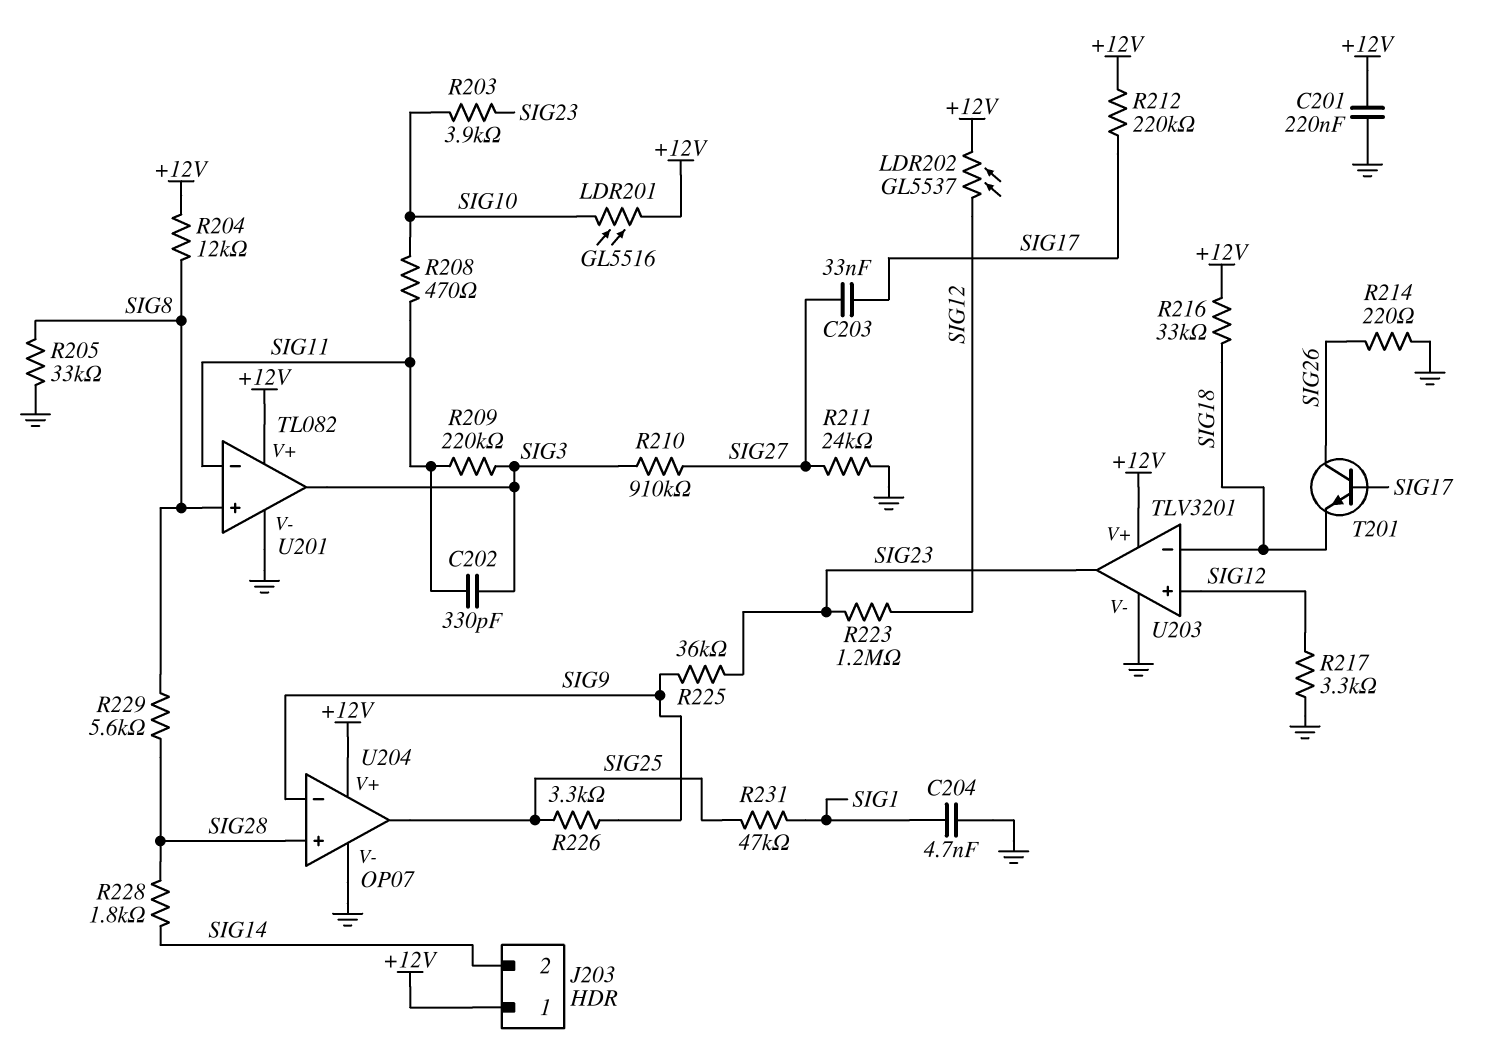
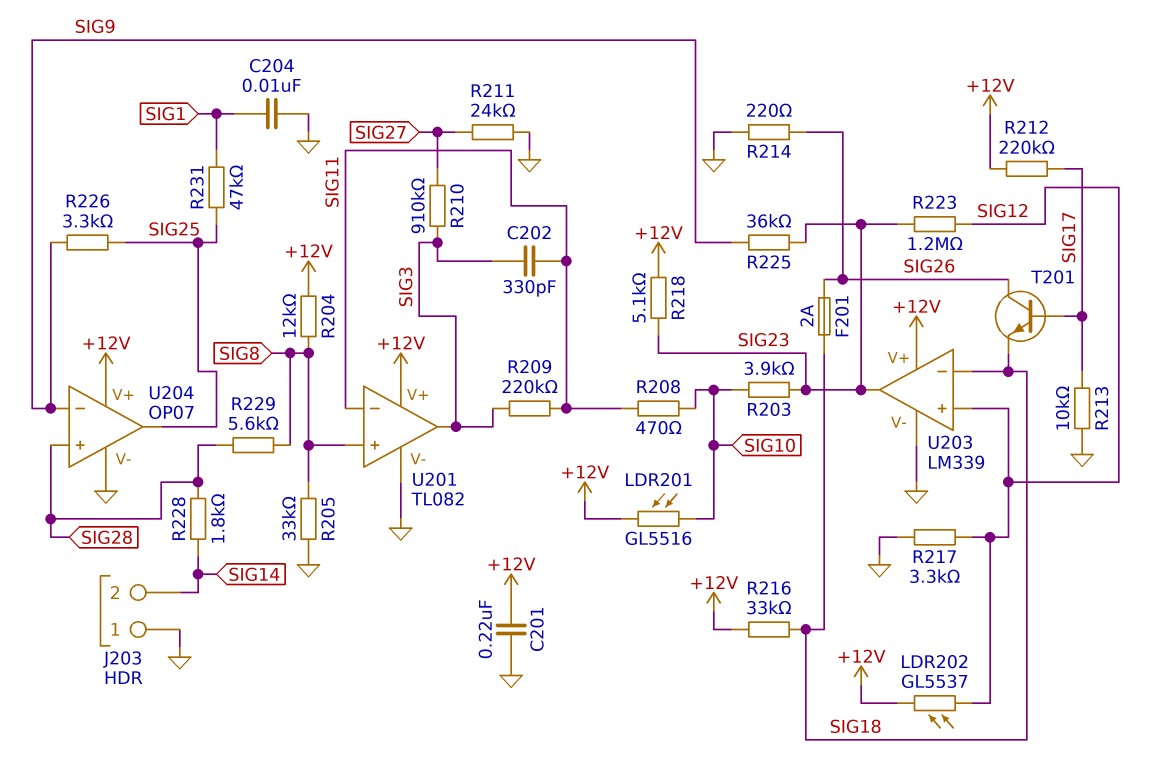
C203: 33nF (SIG17, SIG27) -> none
C204: 4.7nF (GND, SIG1) -> 10nF (GND, SIG1)
F201: none -> 2A (SIG18, SIG26)
J203 pin 1: +12V -> GND
R213: none -> 10k (GND, SIG17)
R218: none -> 5.1k (+12V, SIG23)
U203: TLV3201 -> LM339

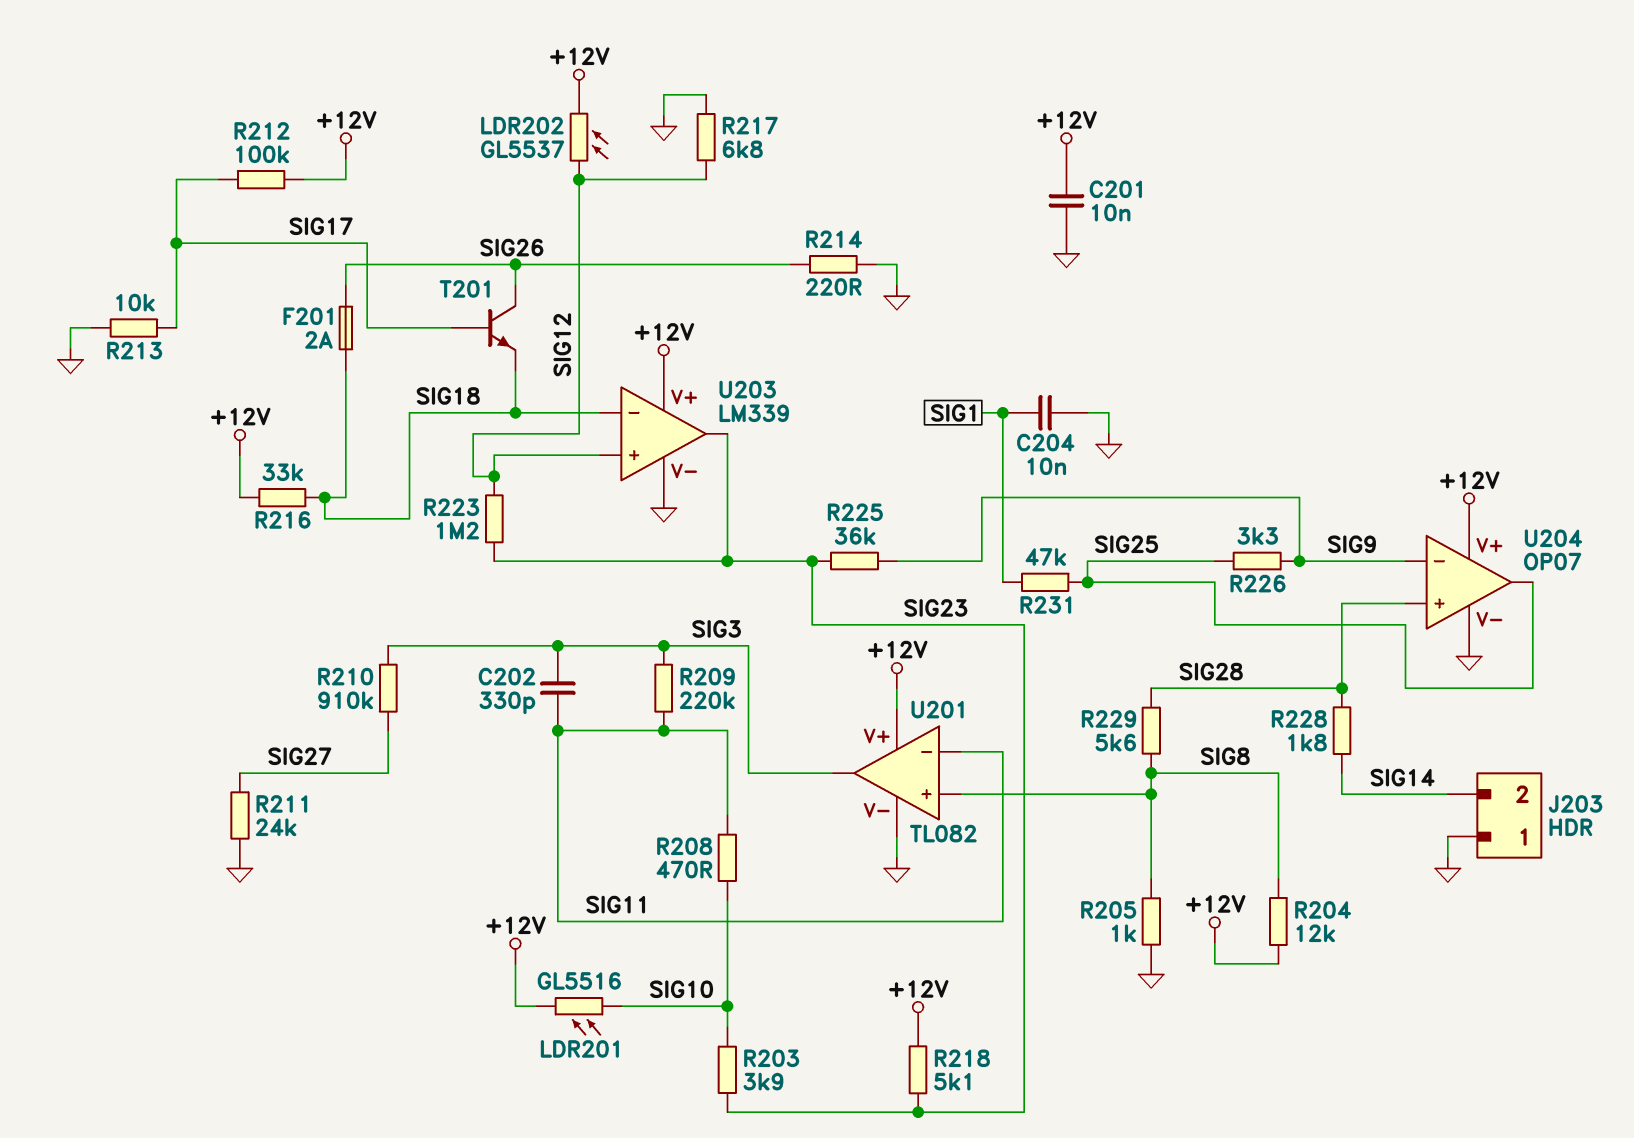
C201: 220nF (+12V, GND) -> 10nF (+12V, GND)
R205: 33k (GND, SIG8) -> 1k (GND, SIG8)
R212: 220k (+12V, SIG17) -> 100k (+12V, SIG17)
R217: 3.3k (GND, SIG12) -> 6.8k (GND, SIG12)

